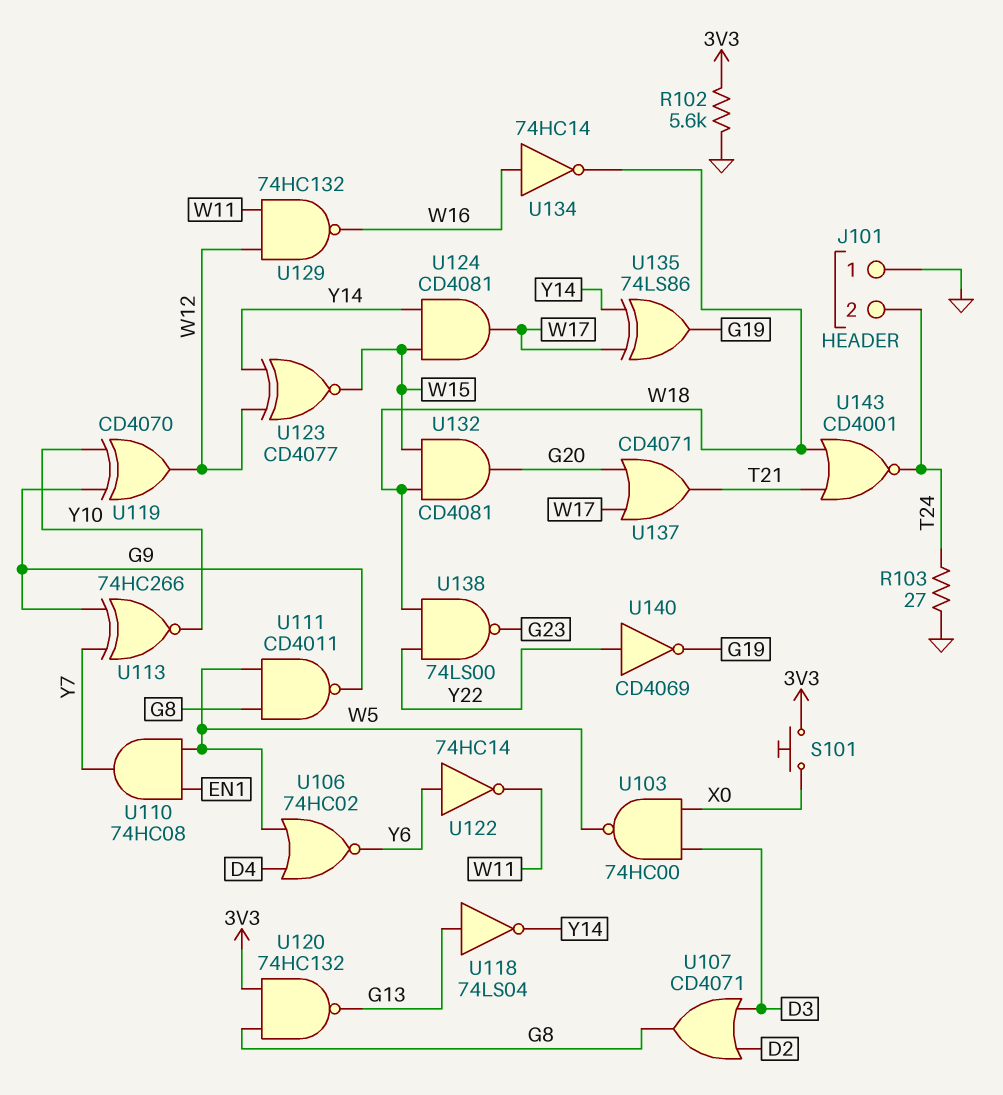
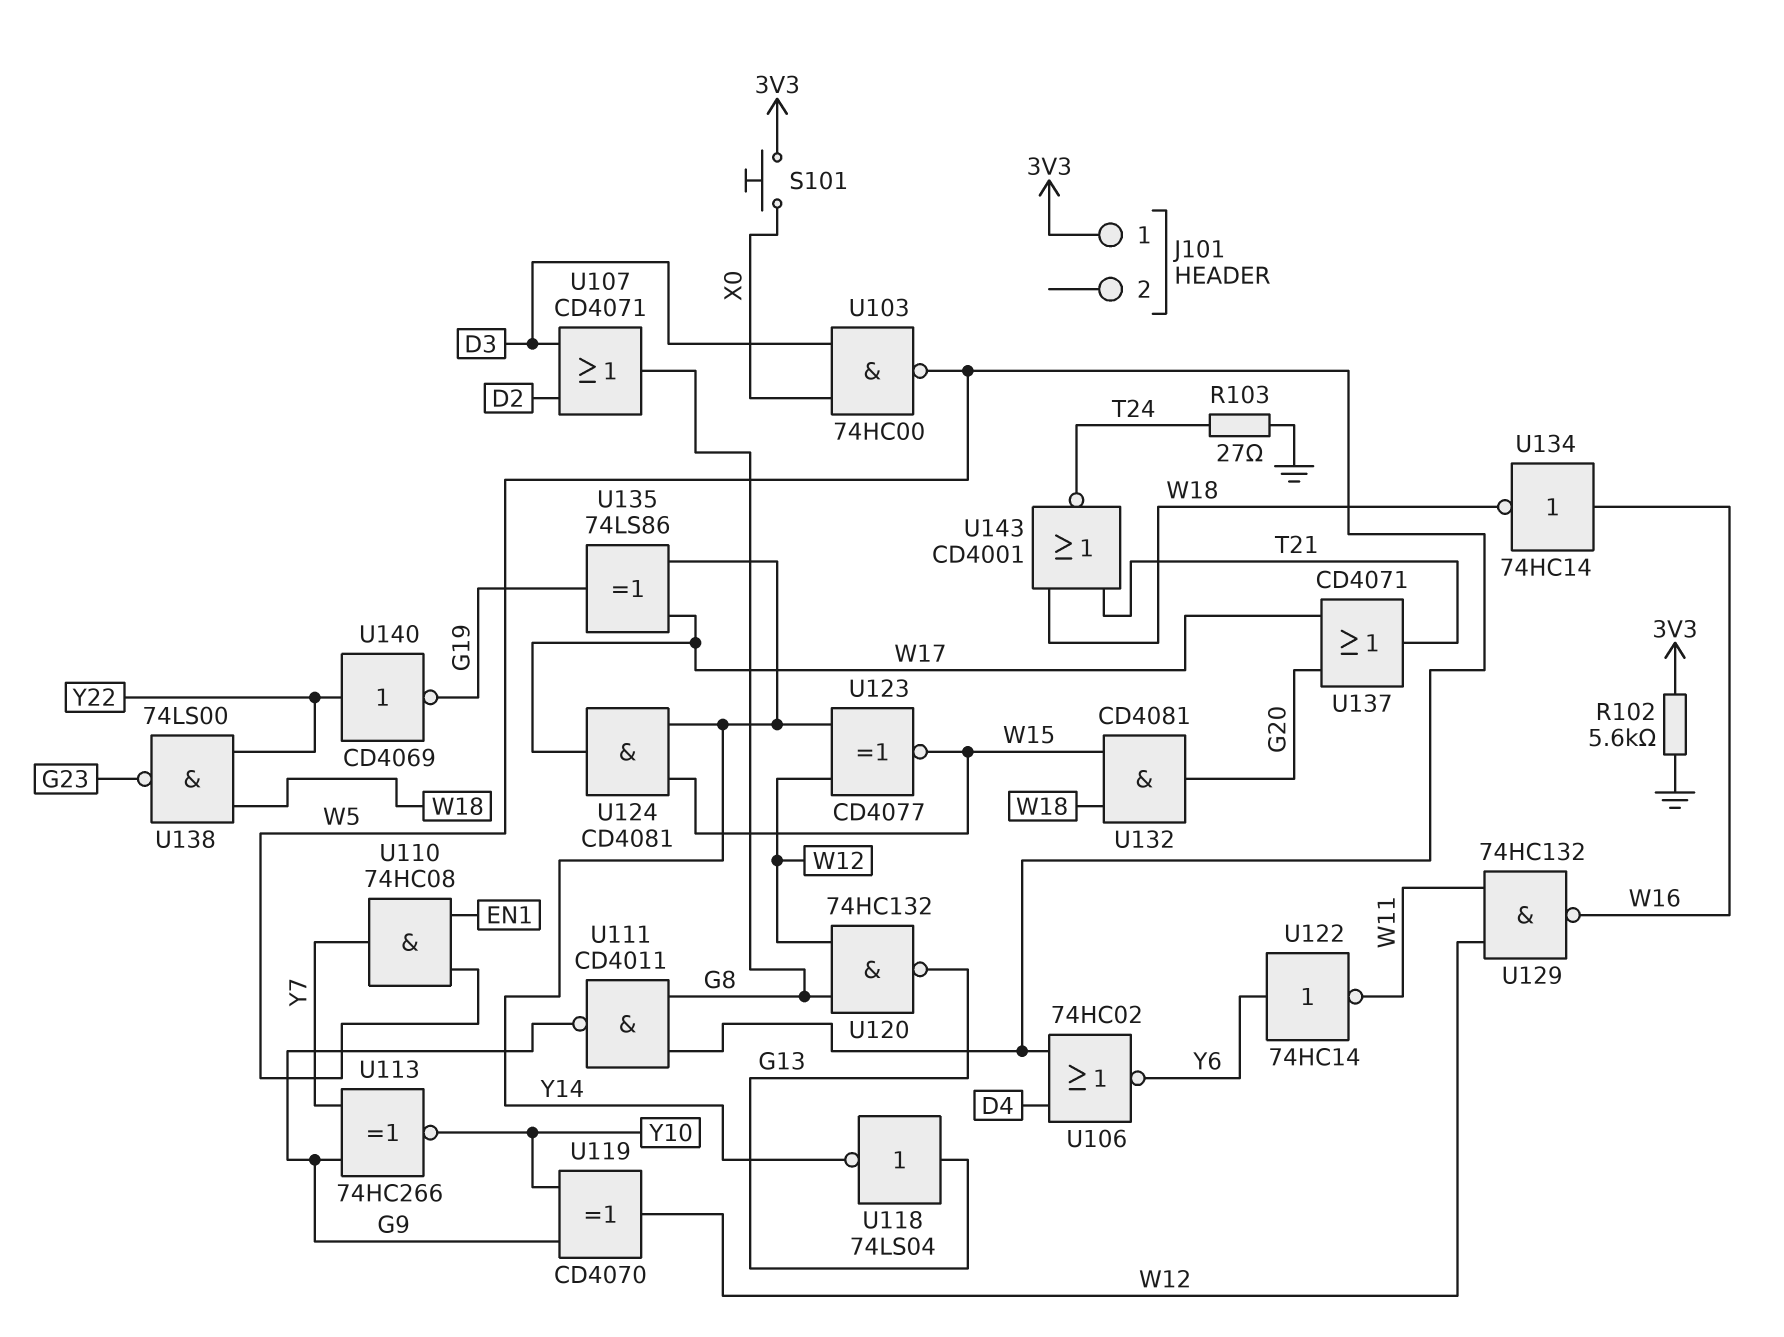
J101 pin 1: GND -> 3V3
J101 pin 2: T24 -> none
U120: NAND 74HC132 (in 3V3, in G8, out G13) -> NAND 74HC132 (in G8, in W12, out G13)

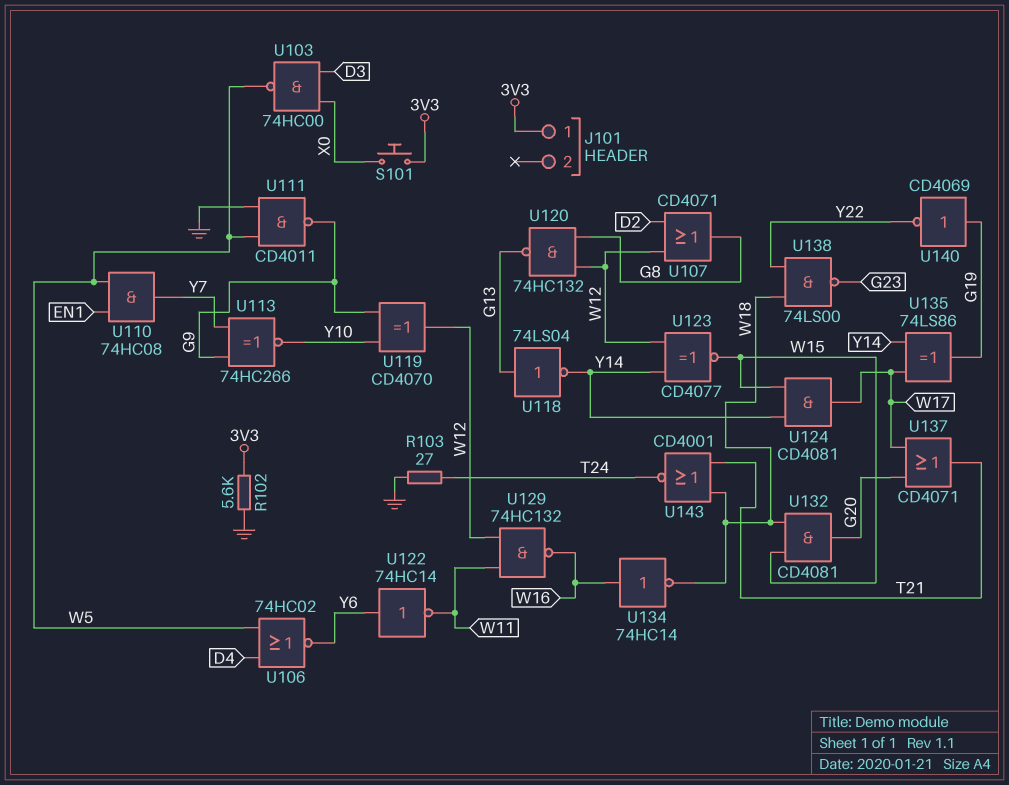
U107: OR CD4071 (in D2, in D3, out G8) -> OR CD4071 (in D2, in W12, out G8)
U111: NAND CD4011 (in G8, in W5, out G9) -> NAND CD4011 (in GND, in W5, out G9)
U140: NOT CD4069 (in Y22, out G19) -> NOT CD4069 (in G19, out Y22)

